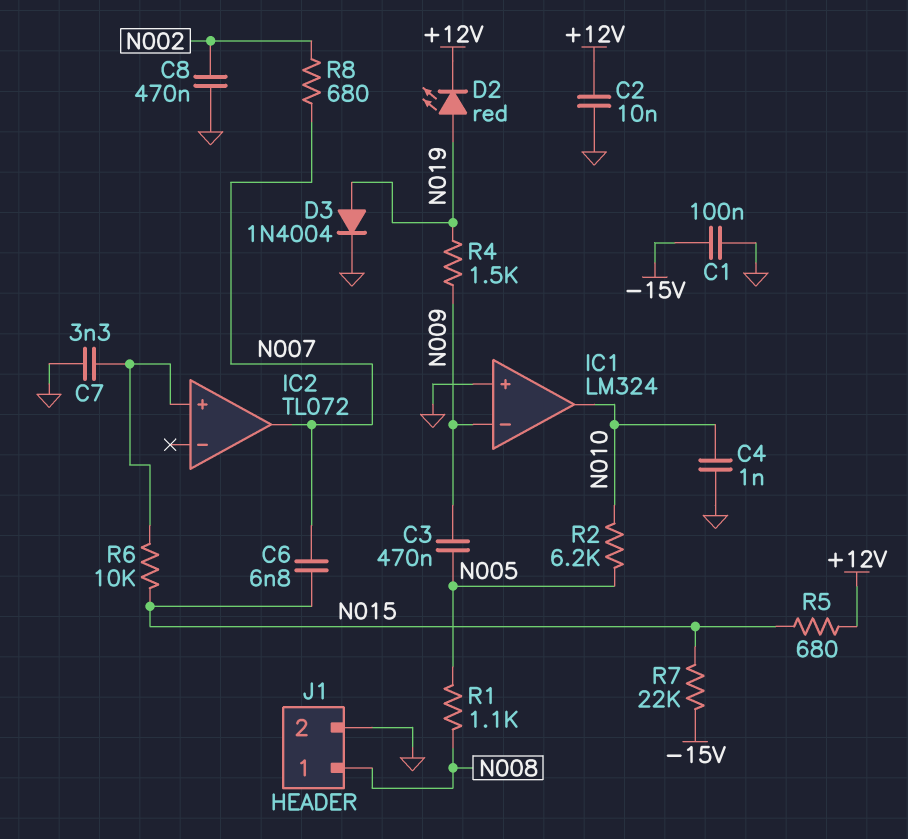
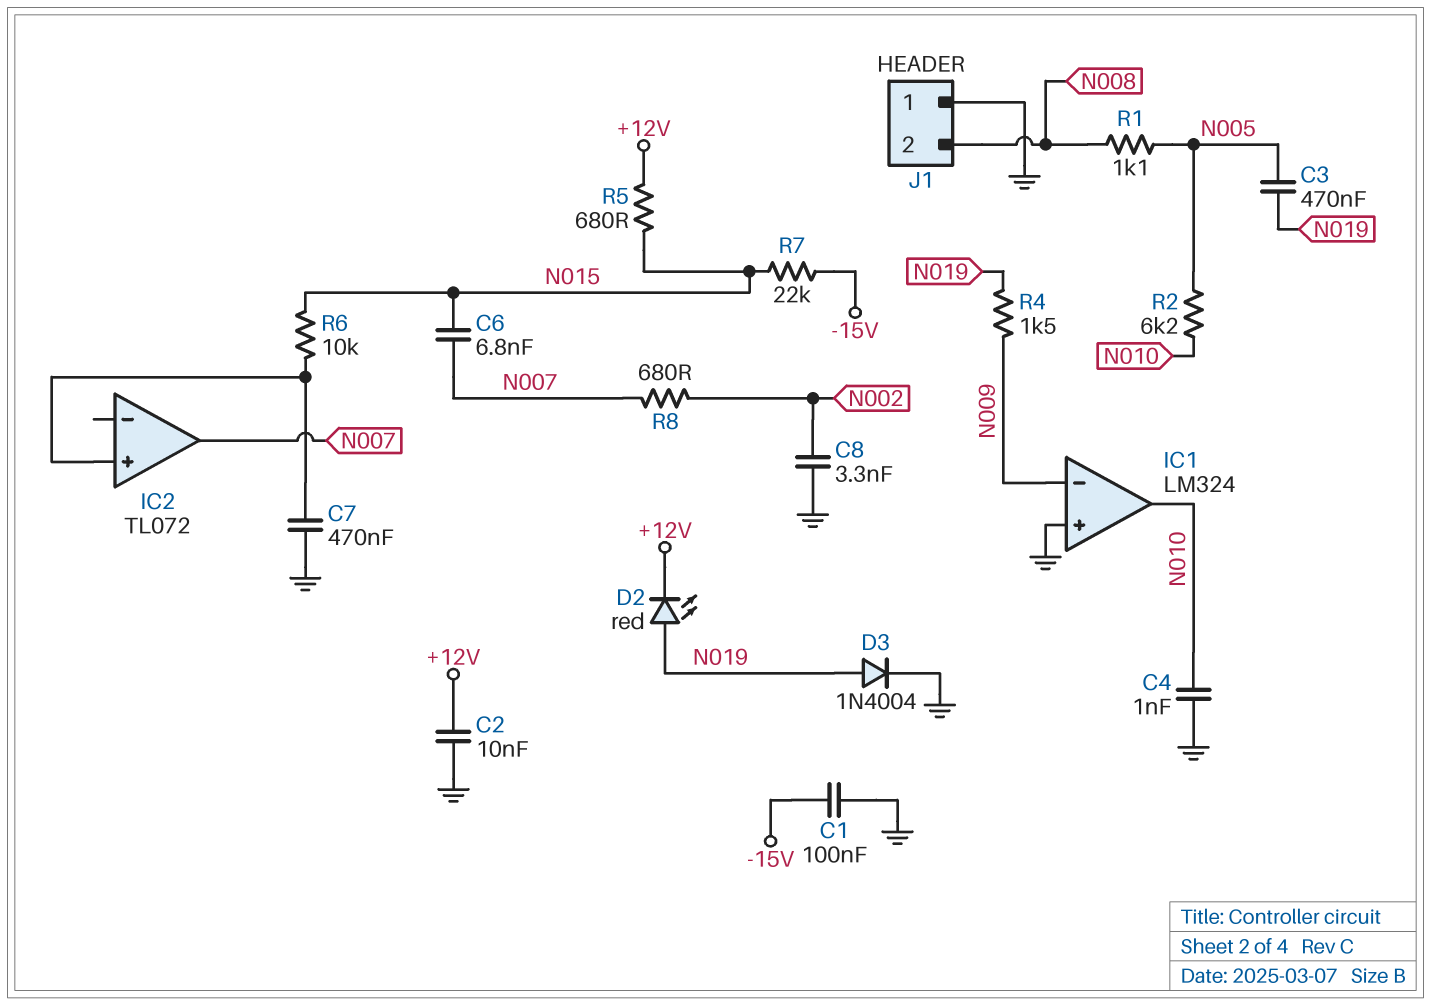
C3: 470nF (N005, N009) -> 470nF (N005, N019)
C7: 3.3nF (GND, IC2/in+) -> 470nF (GND, IC2/in+)
C8: 470nF (GND, N002) -> 3.3nF (GND, N002)
J1 pin 1: N008 -> GND
J1 pin 2: GND -> N008

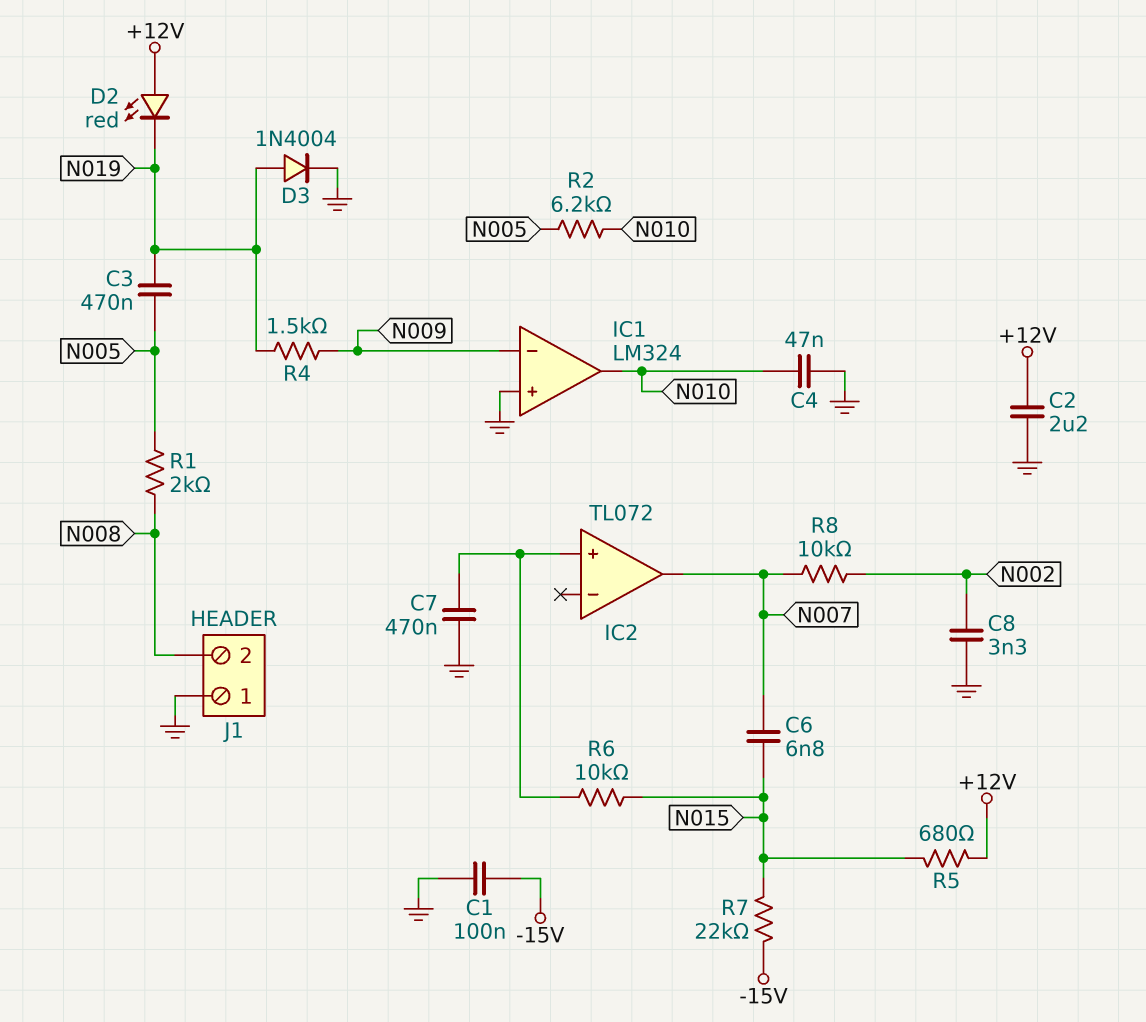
C2: 10nF (+12V, GND) -> 2.2uF (+12V, GND)
C4: 1nF (GND, N010) -> 47nF (GND, N010)
D2: LED red (A N019, K +12V) -> LED red (A +12V, K N019)
R1: 1.1k (N005, N008) -> 2k (N005, N008)
R8: 680 (N002, N007) -> 10k (N002, N007)

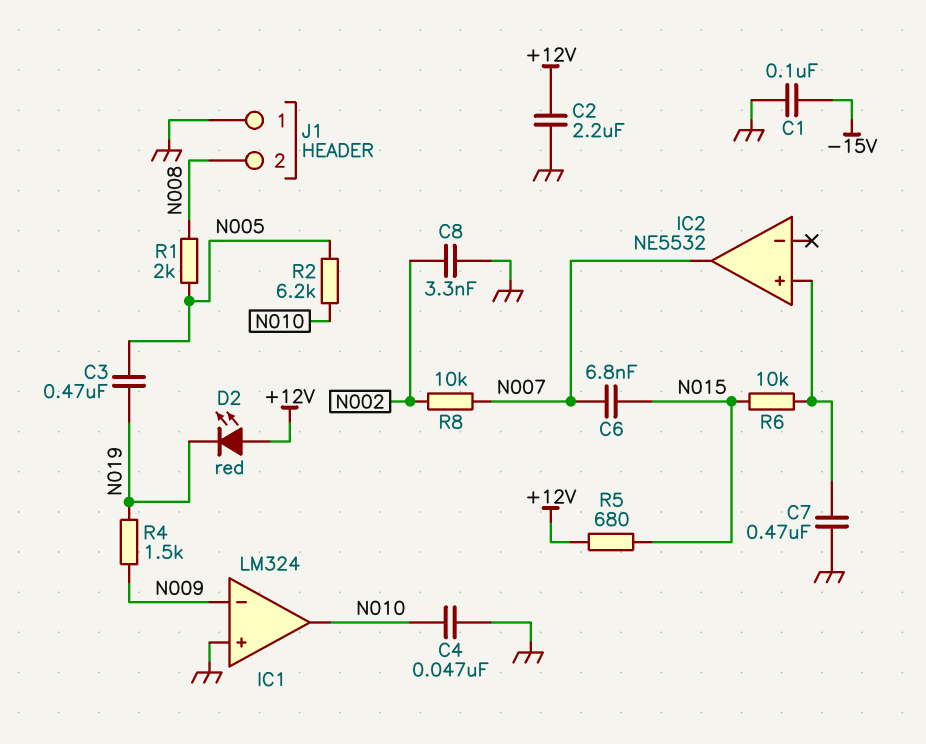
D3: diode 1N4004 (A N019, K GND) -> none
IC2: TL072 -> NE5532
R7: 22k (-15V, N015) -> none

